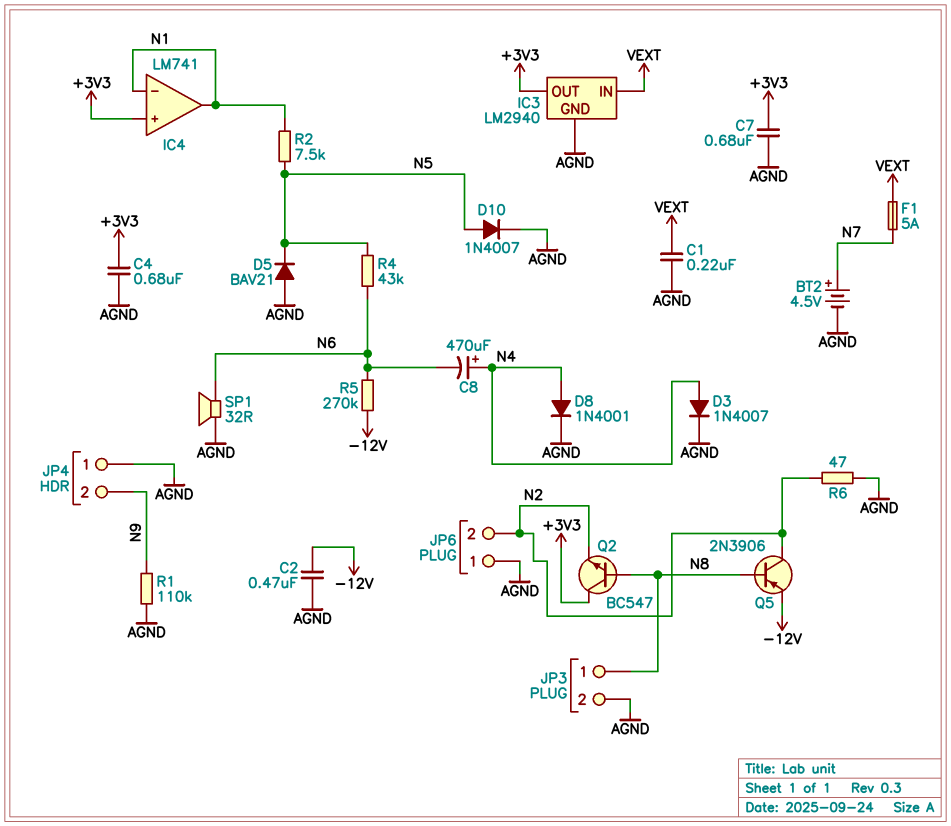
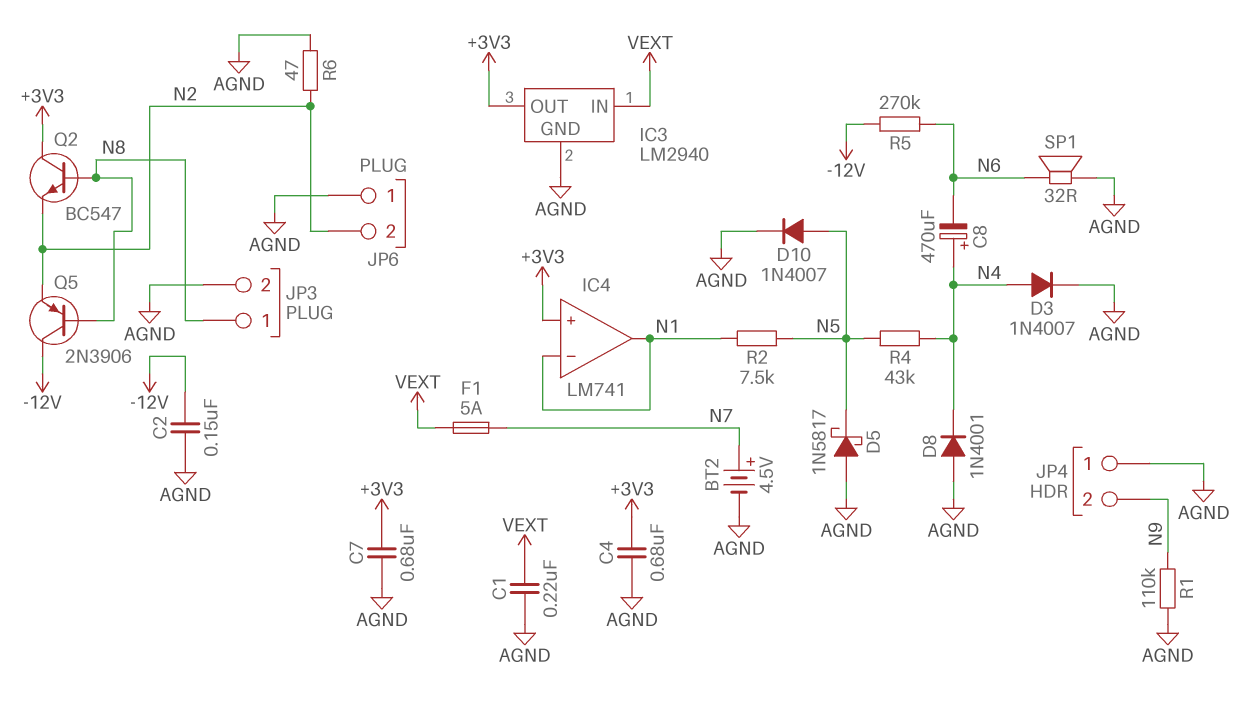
C2: 470nF (-12V, AGND) -> 150nF (-12V, AGND)
D5: diode BAV21 (A AGND, K N5) -> schottky 1N5817 (A AGND, K N5)
D8: diode 1N4001 (A N4, K AGND) -> diode 1N4001 (A AGND, K N4)
Q5: PNP 2N3906 (B N8, C N2, E -12V) -> PNP 2N3906 (B N8, C -12V, E N2)
R4: 43k (N5, N6) -> 43k (N4, N5)

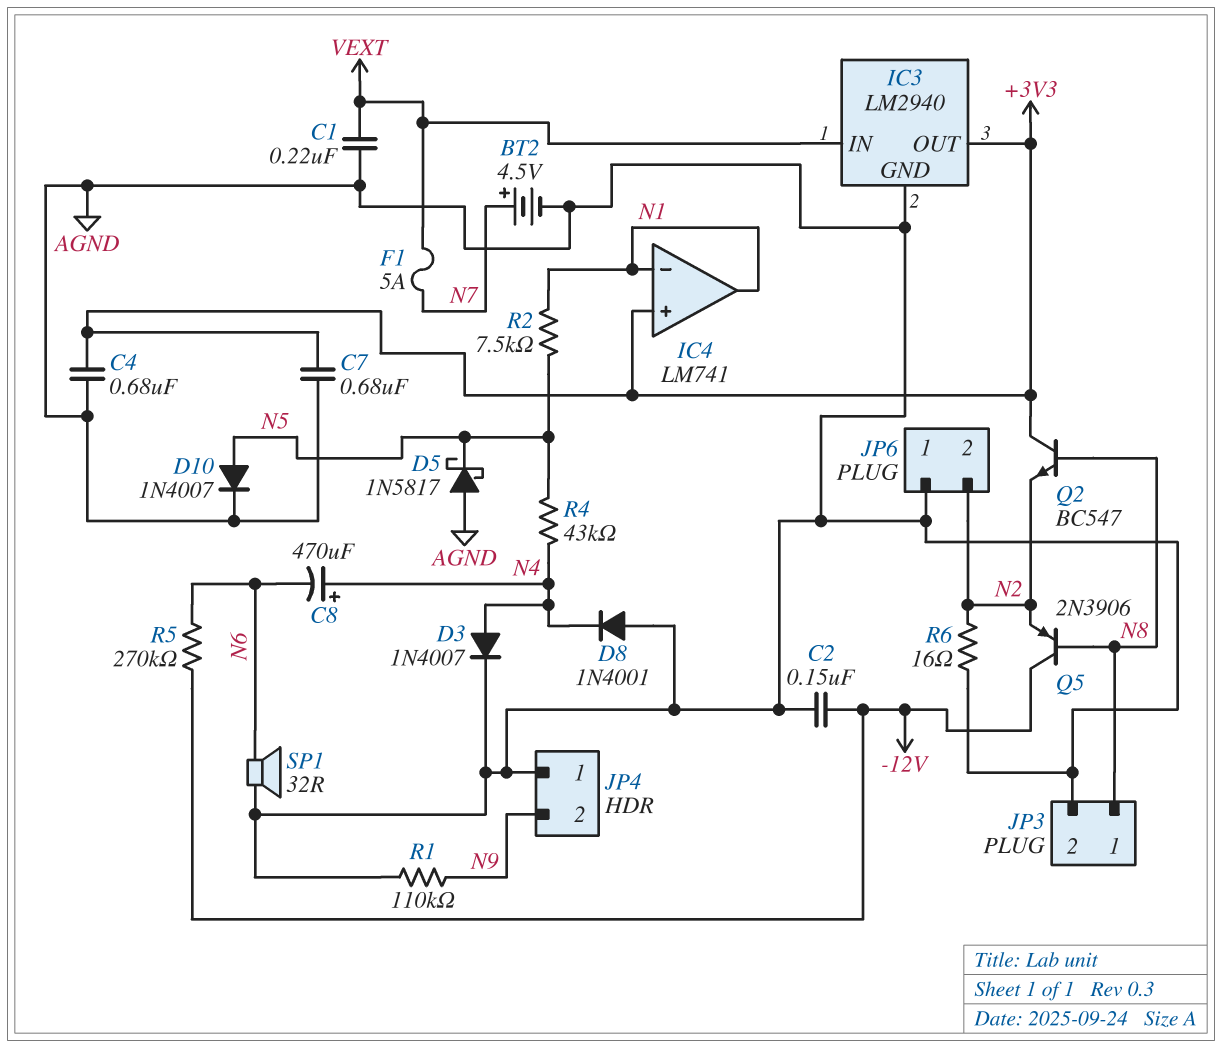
R6: 47 (AGND, N2) -> 16 (AGND, N2)

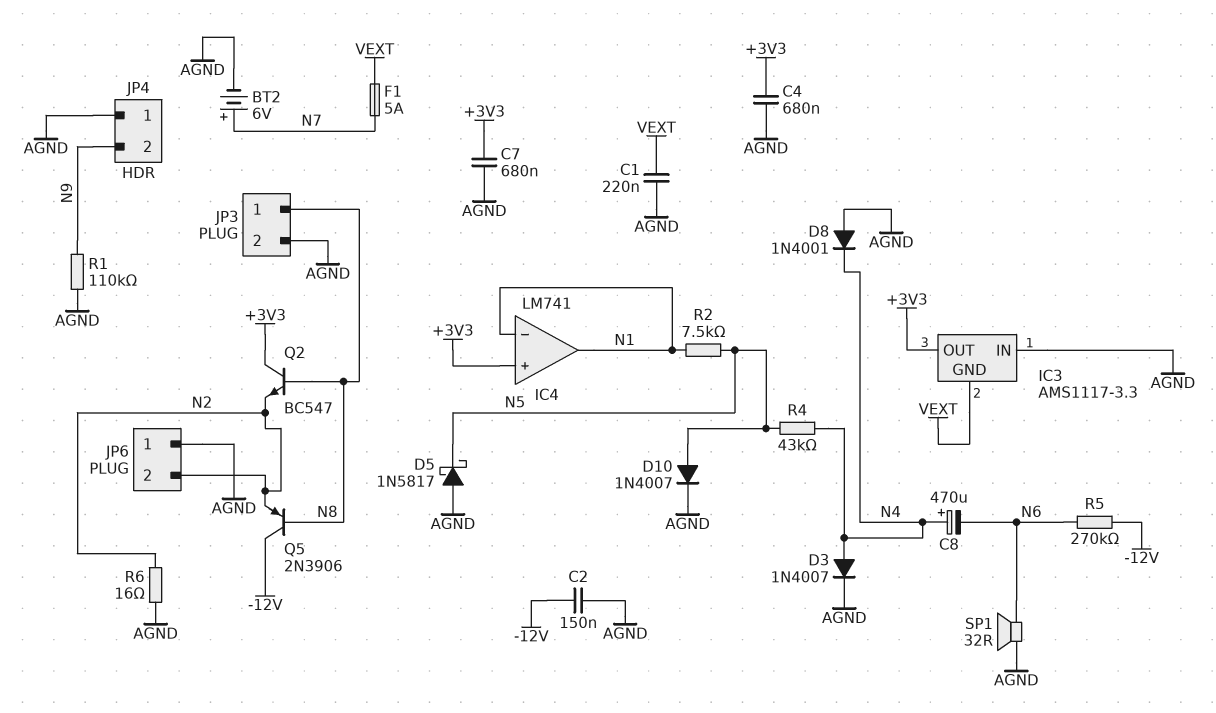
BT2: 4.5V (plus N7, minus AGND) -> 6V (plus N7, minus AGND)
IC3: LM2940 -> AMS1117-3.3
IC3 pin GND: AGND -> VEXT
IC3 pin IN: VEXT -> AGND

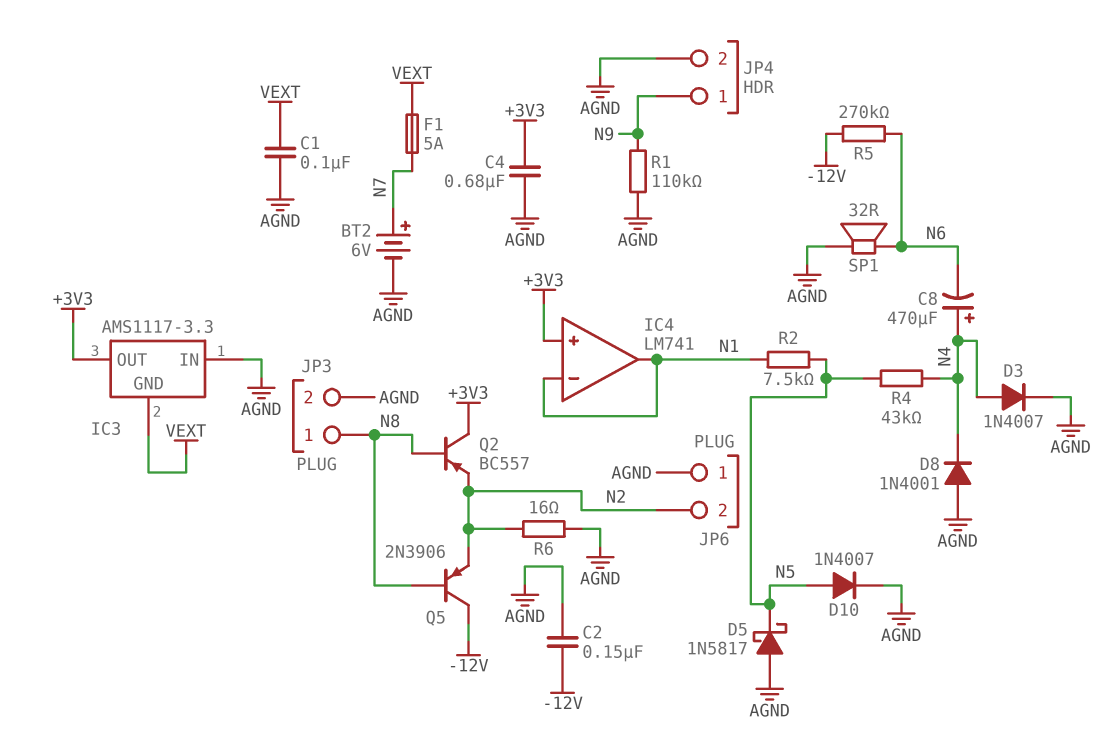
C1: 220nF (AGND, VEXT) -> 100nF (AGND, VEXT)
C7: 680nF (+3V3, AGND) -> none
JP4 pin 1: AGND -> N9
JP4 pin 2: N9 -> AGND
Q2: NPN BC547 (B N8, C +3V3, E N2) -> PNP BC557 (B N8, C +3V3, E N2)

